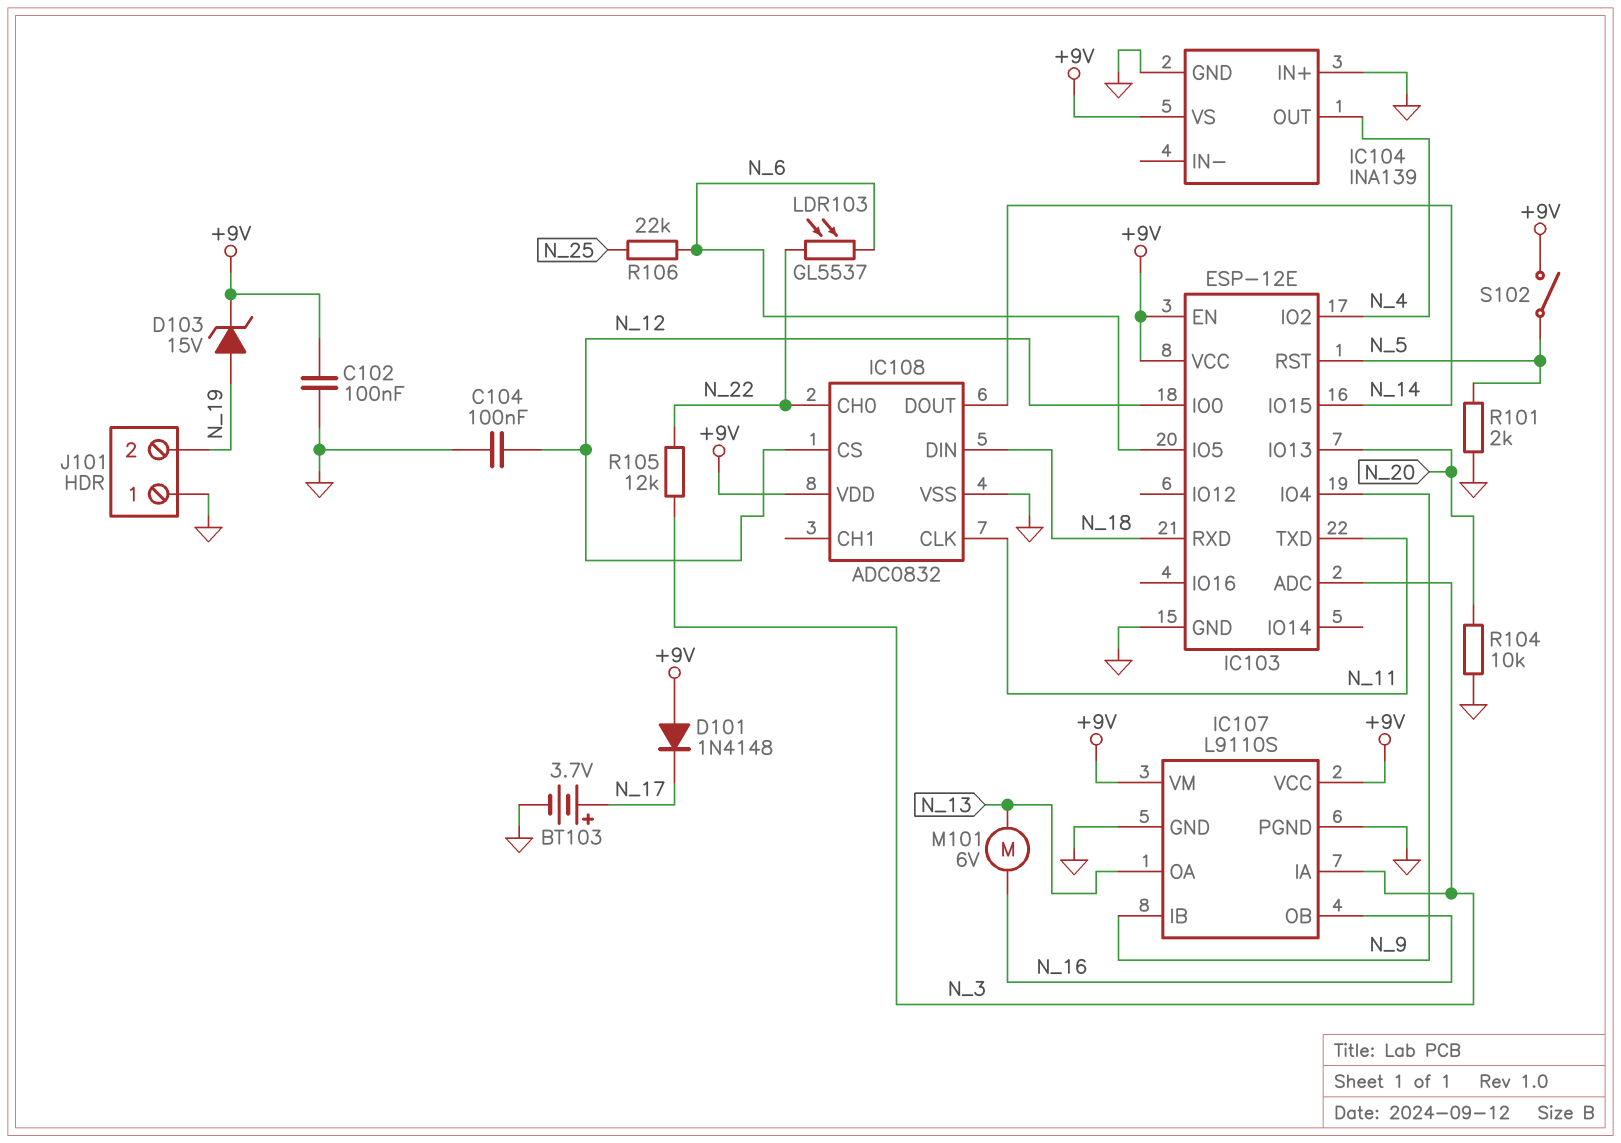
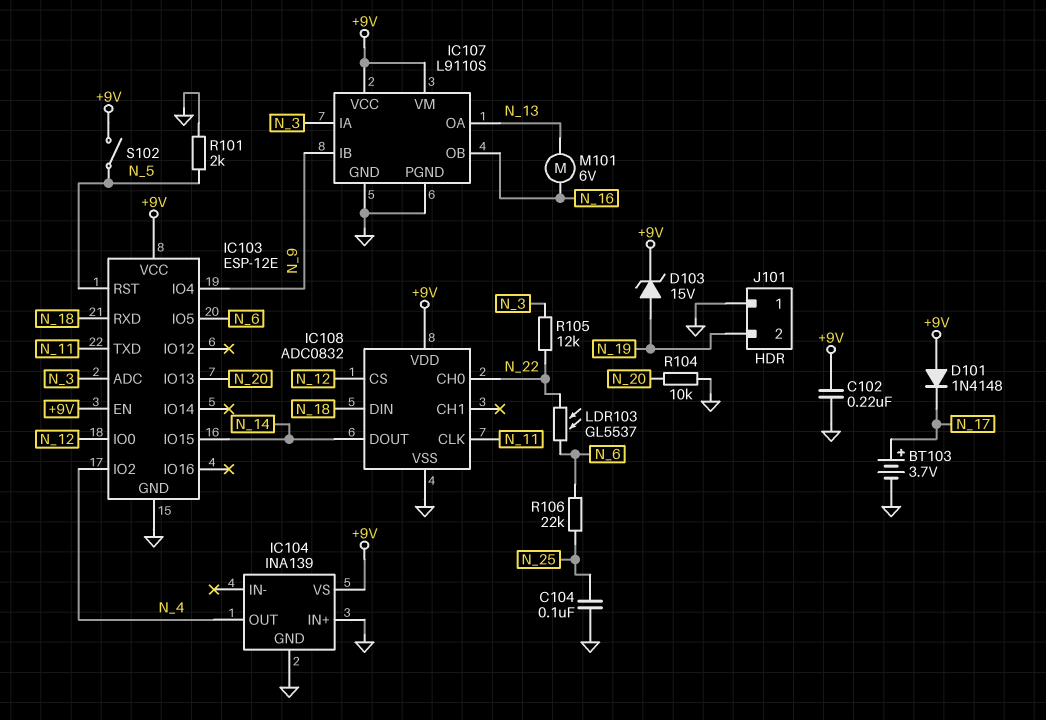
C102: 100nF (+9V, GND) -> 220nF (+9V, GND)
C104: 100nF (GND, N_12) -> 100nF (GND, N_25)

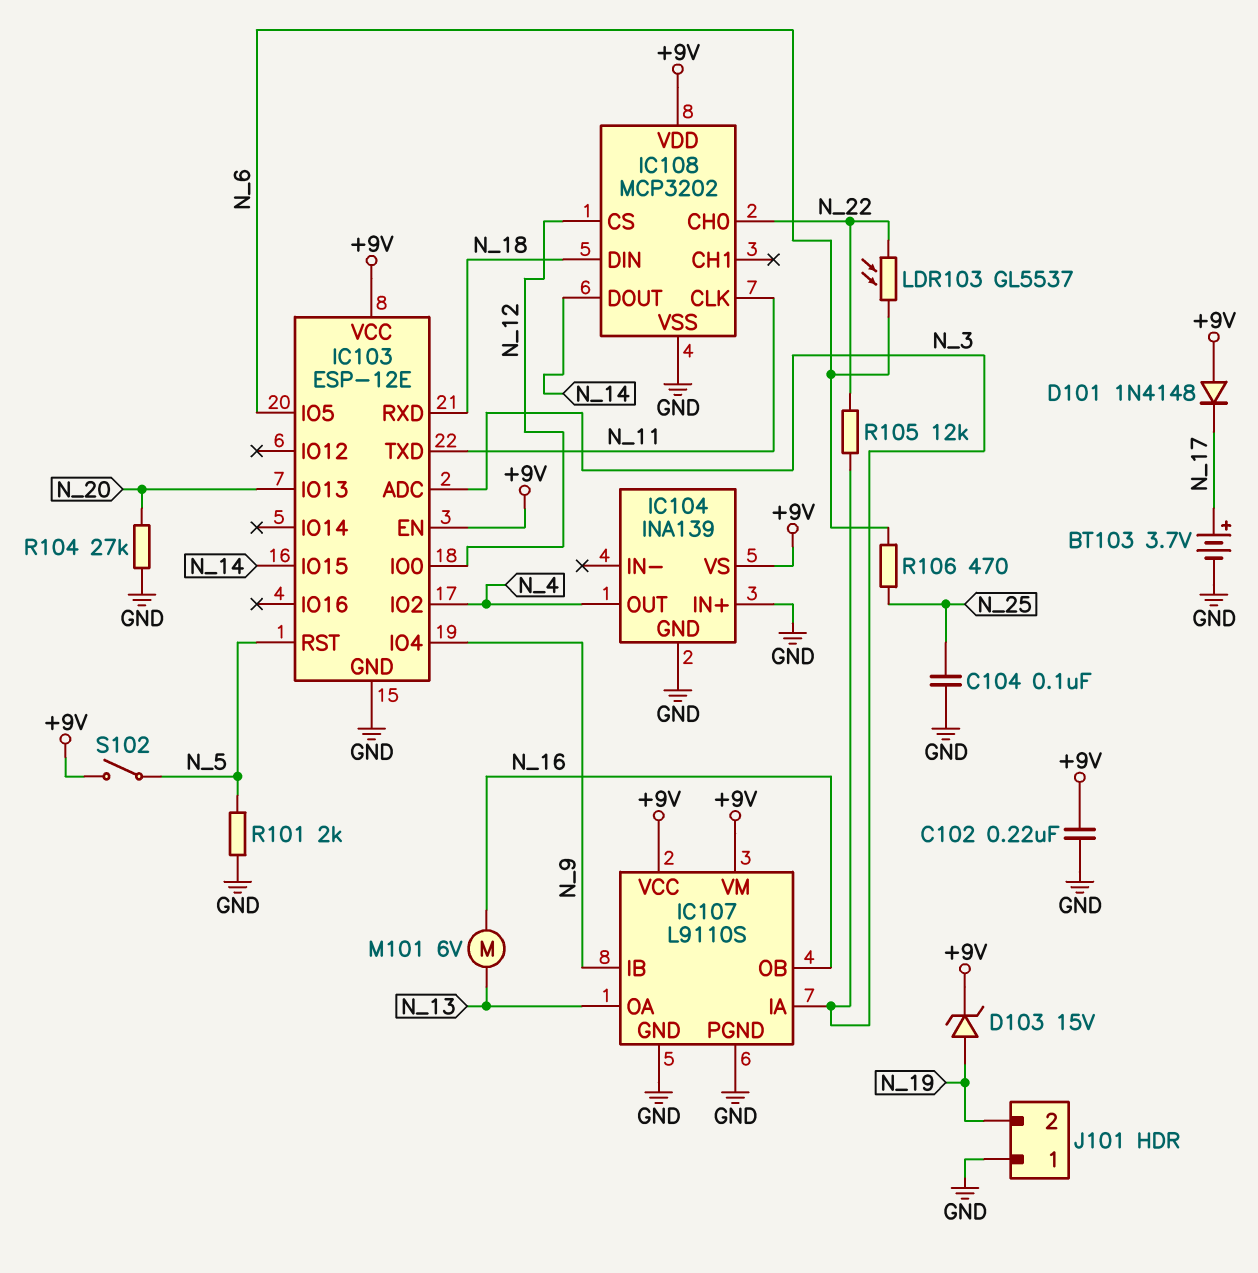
IC108: ADC0832 -> MCP3202
R104: 10k (GND, N_20) -> 27k (GND, N_20)
R106: 22k (N_6, N_25) -> 470 (N_6, N_25)

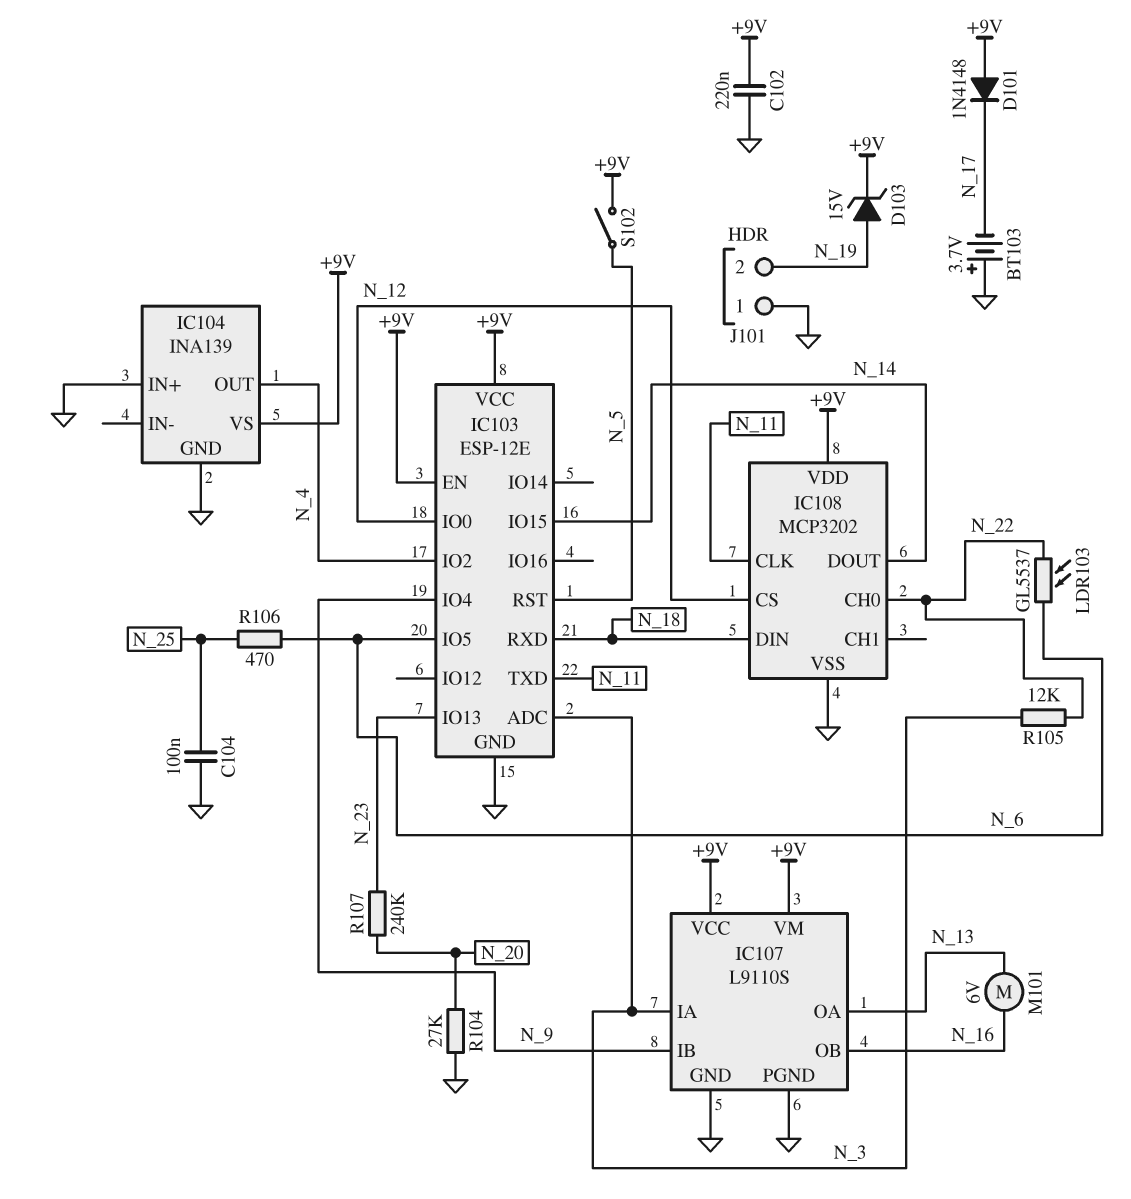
BT103: 3.7V (plus N_17, minus GND) -> 3.7V (plus GND, minus N_17)
IC103 pin IO13: N_20 -> N_23
R101: 2k (GND, N_5) -> none
R107: none -> 240k (N_20, N_23)

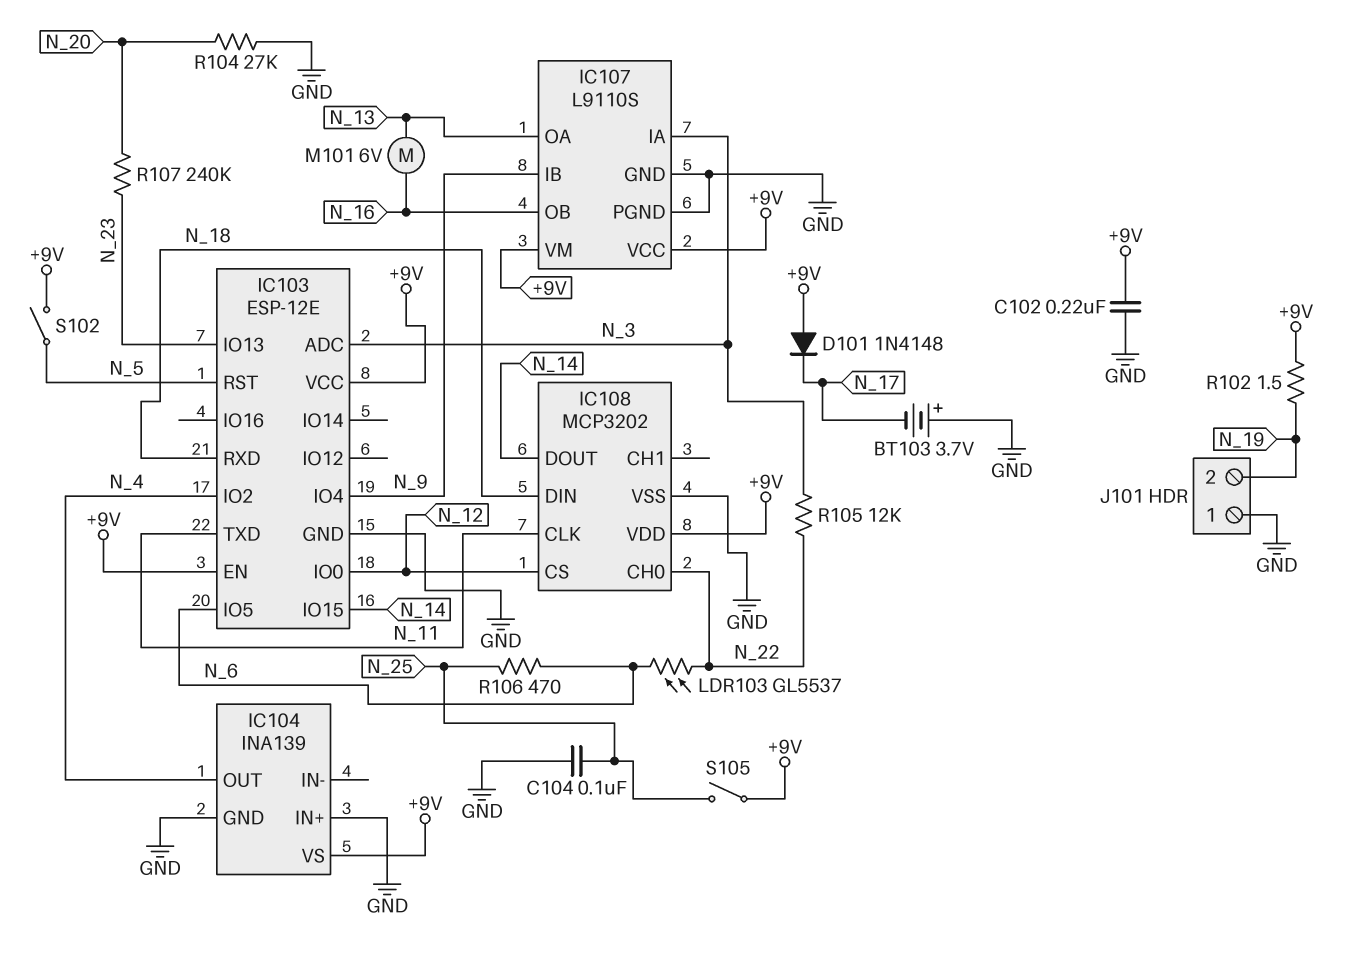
D103: zener 15V (A N_19, K +9V) -> none
R102: none -> 1.5 (+9V, N_19)
S105: none -> switch (+9V, N_25)

